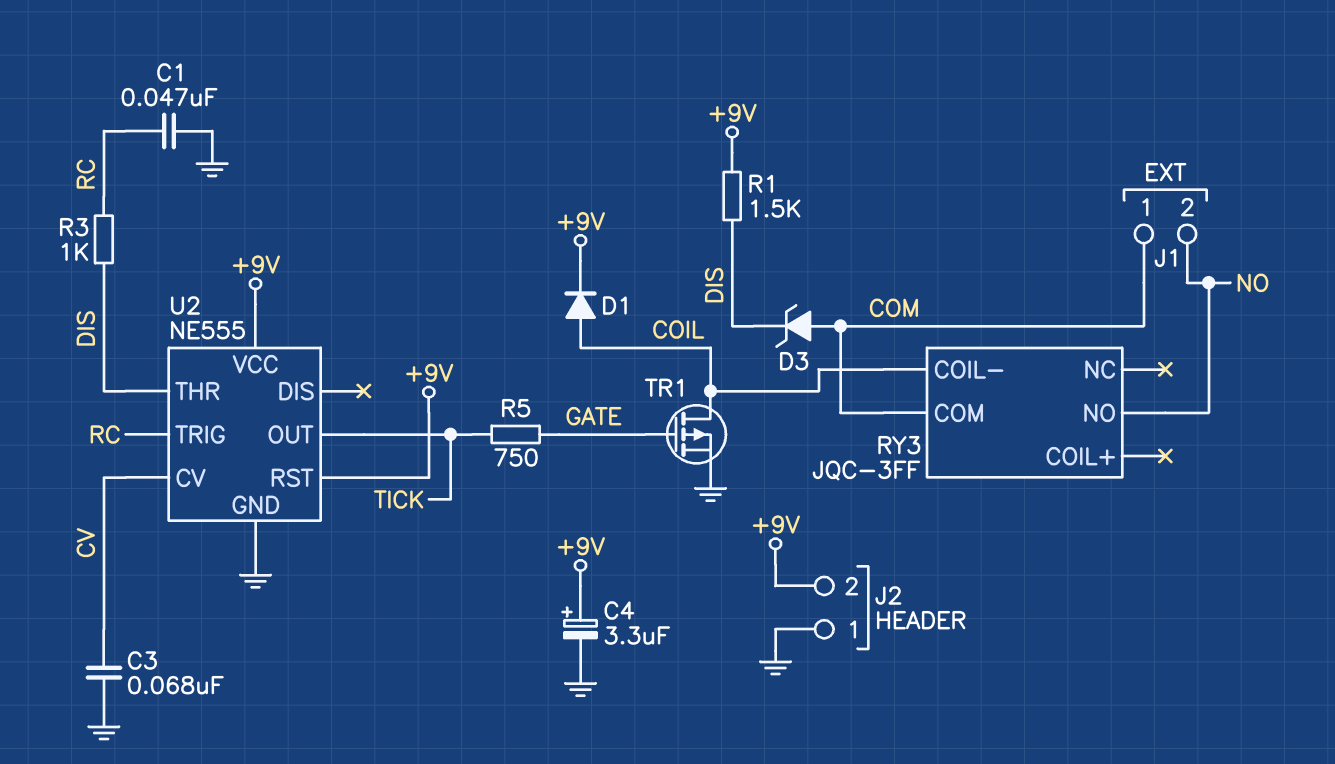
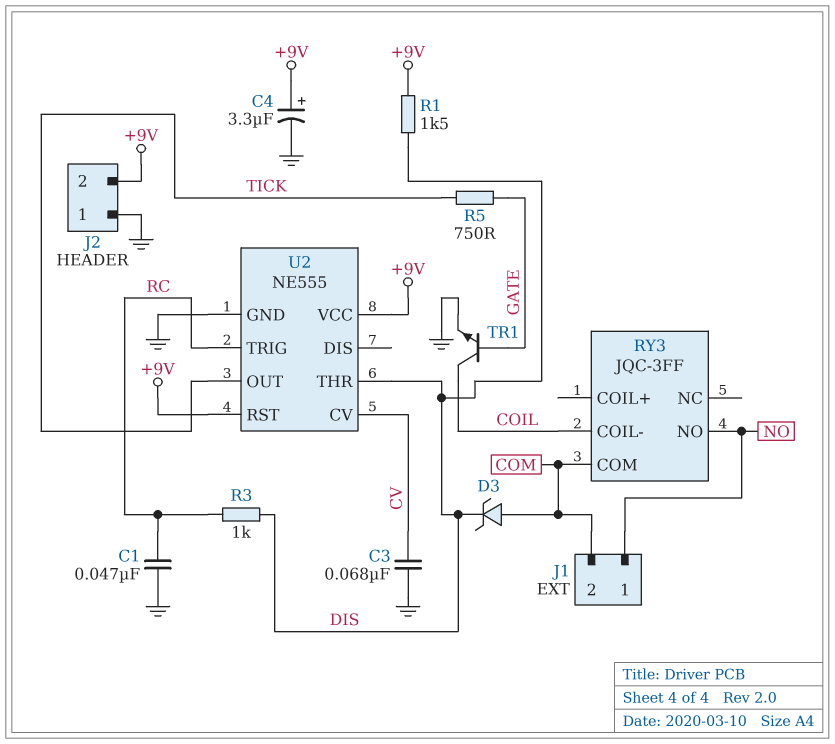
D1: diode (A COIL, K +9V) -> none
J1 pin 1: COM -> NO
J1 pin 2: NO -> COM
TR1: PMOS (G GATE, D COIL, S GND) -> NPN (B GATE, C COIL, E GND)

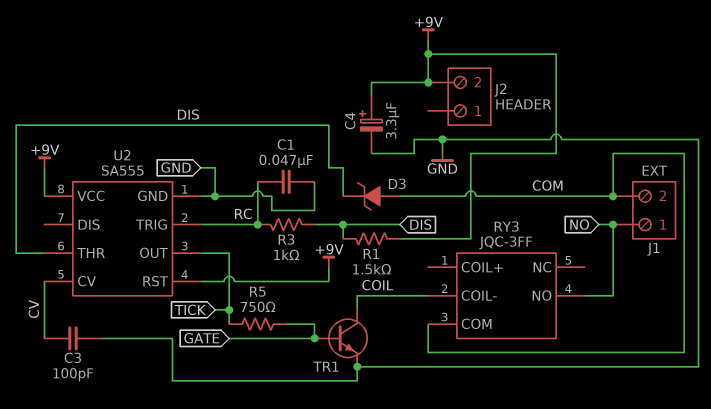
C3: 68nF (CV, GND) -> 100pF (CV, GND)
J2 pin 1: GND -> none
U2: NE555 -> SA555

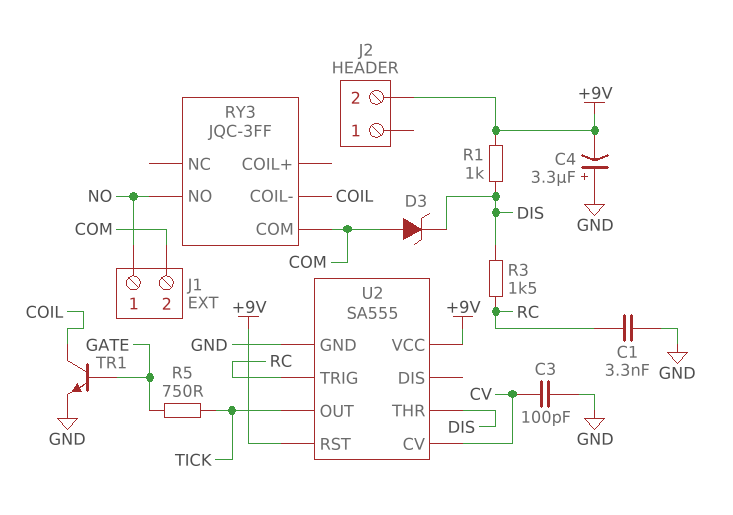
C1: 47nF (GND, RC) -> 3.3nF (GND, RC)
C4: 3.3uF (plus +9V, minus GND) -> 3.3uF (plus GND, minus +9V)
R1: 1.5k (+9V, DIS) -> 1k (+9V, DIS)
R3: 1k (DIS, RC) -> 1.5k (DIS, RC)

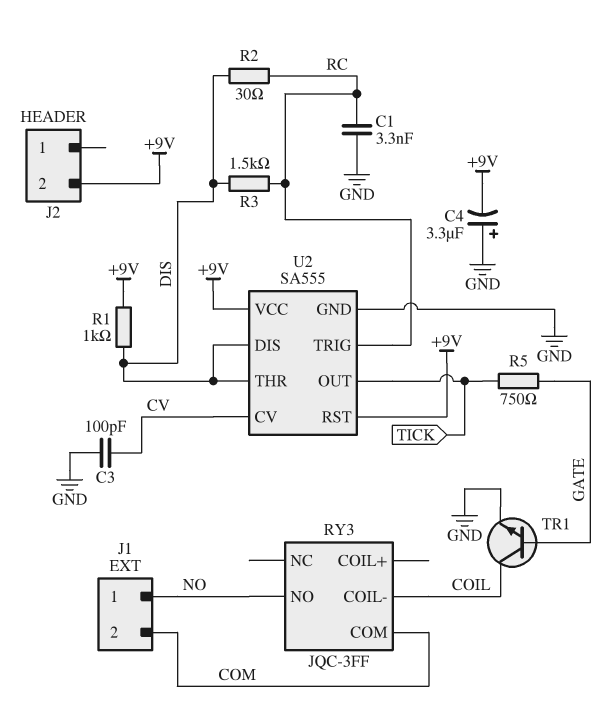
D3: zener (A COM, K DIS) -> none
R2: none -> 30 (DIS, RC)
U2 pin DIS: none -> DIS

